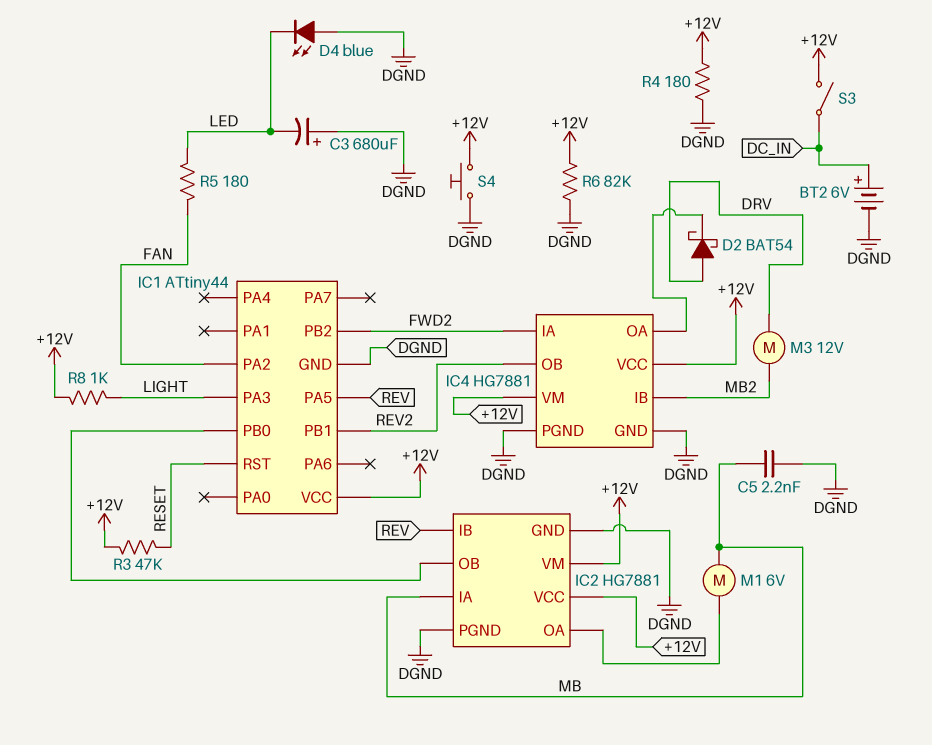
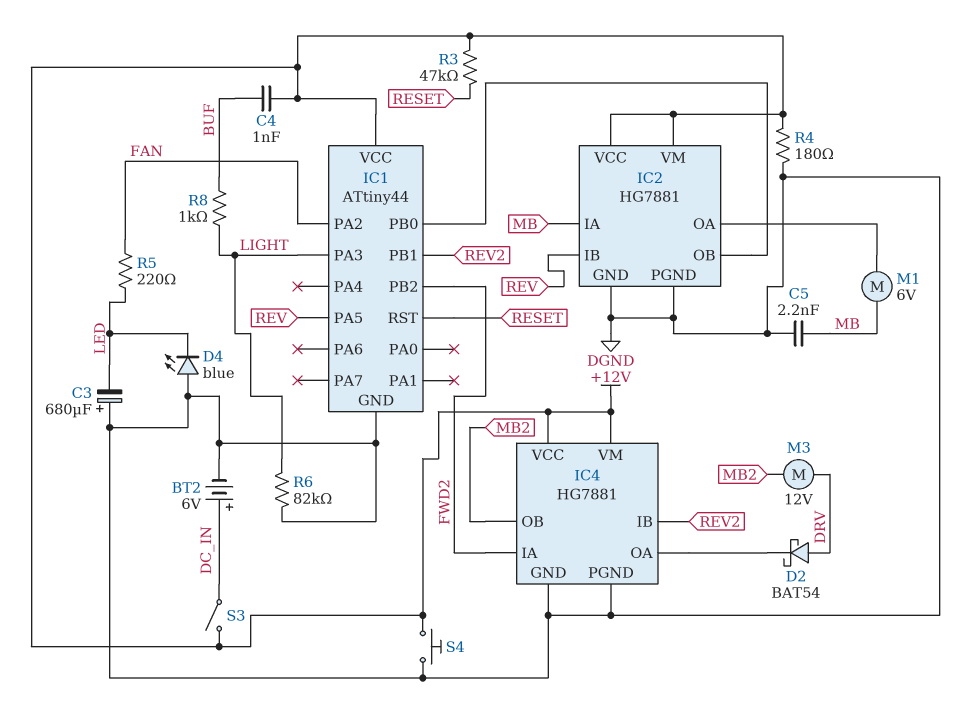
C4: none -> 1nF (+12V, BUF)
IC4 pin IB: MB2 -> REV2
IC4 pin OB: REV2 -> MB2
R5: 180 (FAN, LED) -> 220 (FAN, LED)
R6: 82k (+12V, DGND) -> 82k (DGND, LIGHT)
R8: 1k (+12V, LIGHT) -> 1k (BUF, LIGHT)

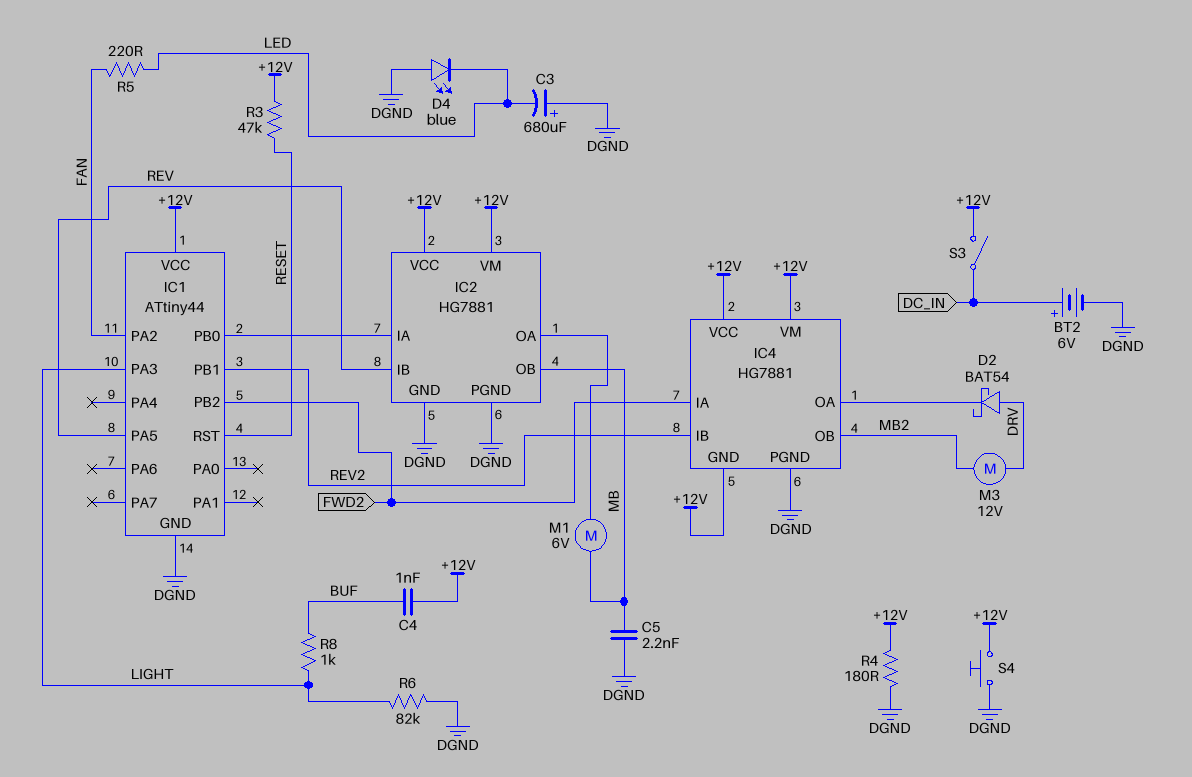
IC2 pin IA: MB -> IC1/PB0
IC2 pin OB: IC1/PB0 -> MB
IC4 pin GND: DGND -> +12V

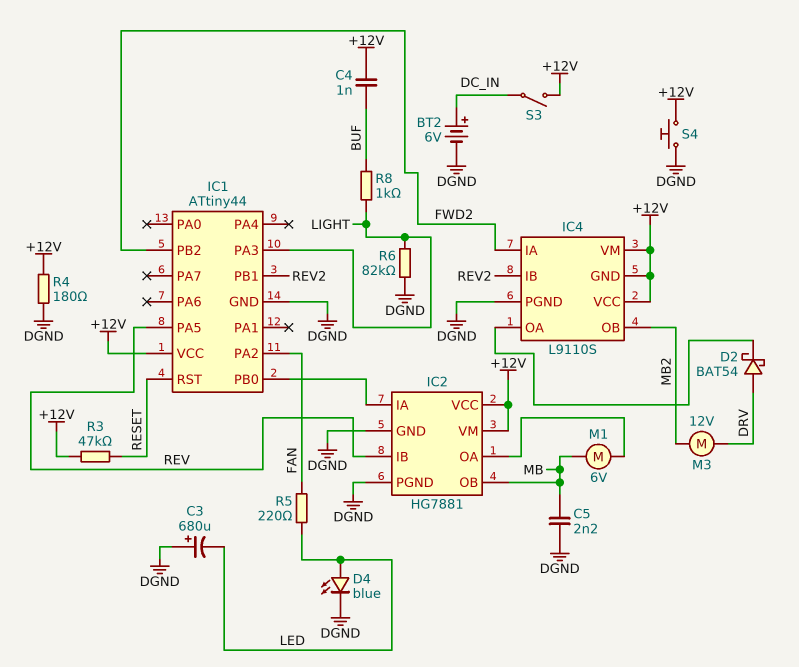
D4: LED blue (A DGND, K LED) -> LED blue (A LED, K DGND)
IC4: HG7881 -> L9110S

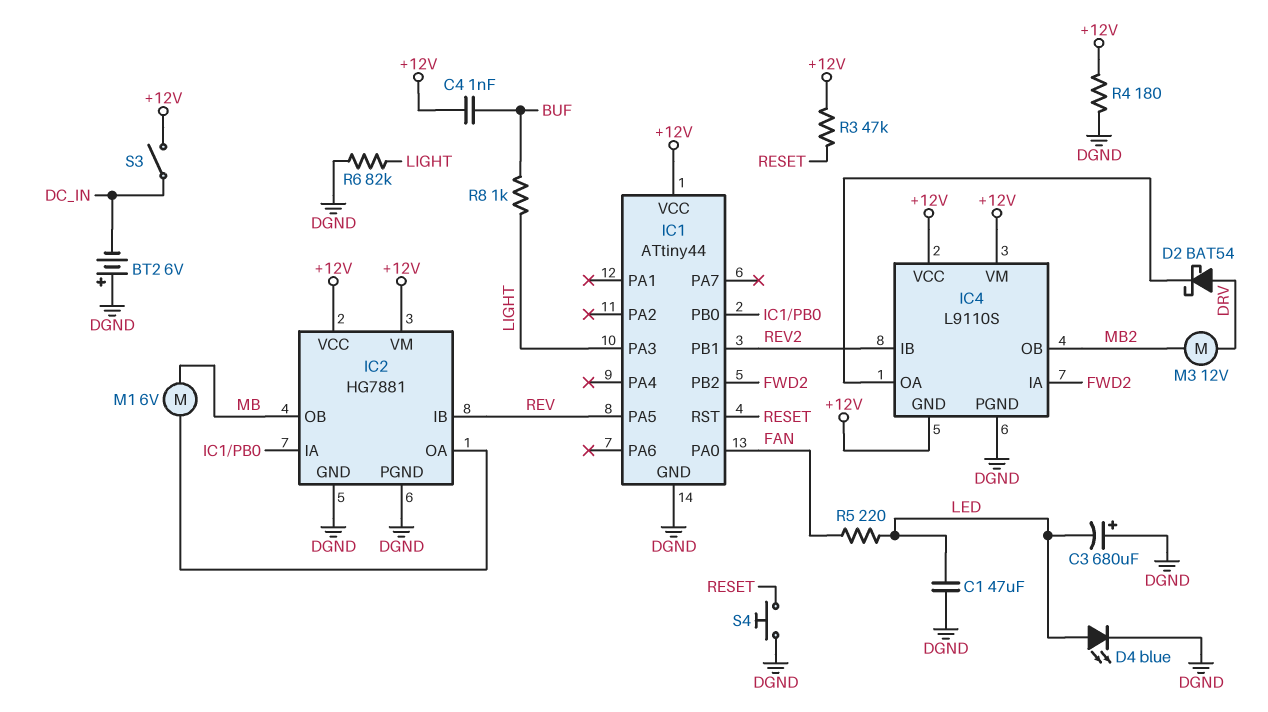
BT2: 6V (plus DC_IN, minus DGND) -> 6V (plus DGND, minus DC_IN)
C1: none -> 47uF (DGND, LED)
C5: 2.2nF (DGND, MB) -> none
IC1 pin PA0: none -> FAN
IC1 pin PA2: FAN -> none
S4: button (+12V, DGND) -> button (DGND, RESET)

